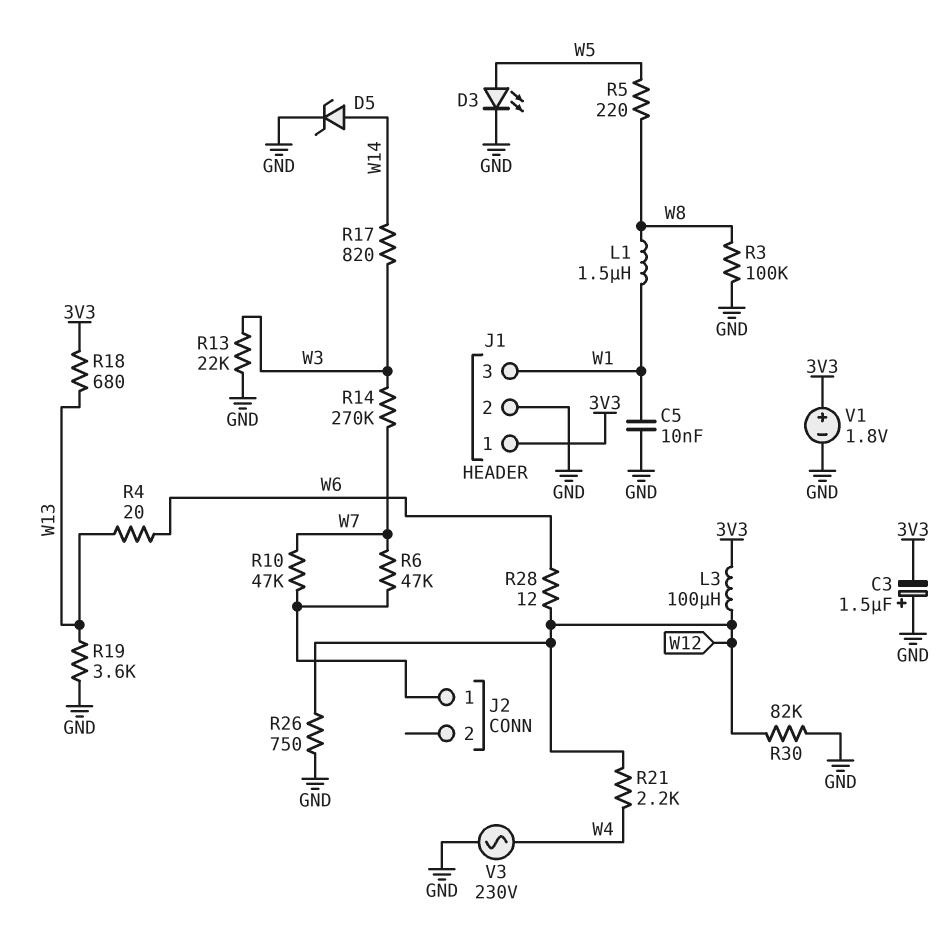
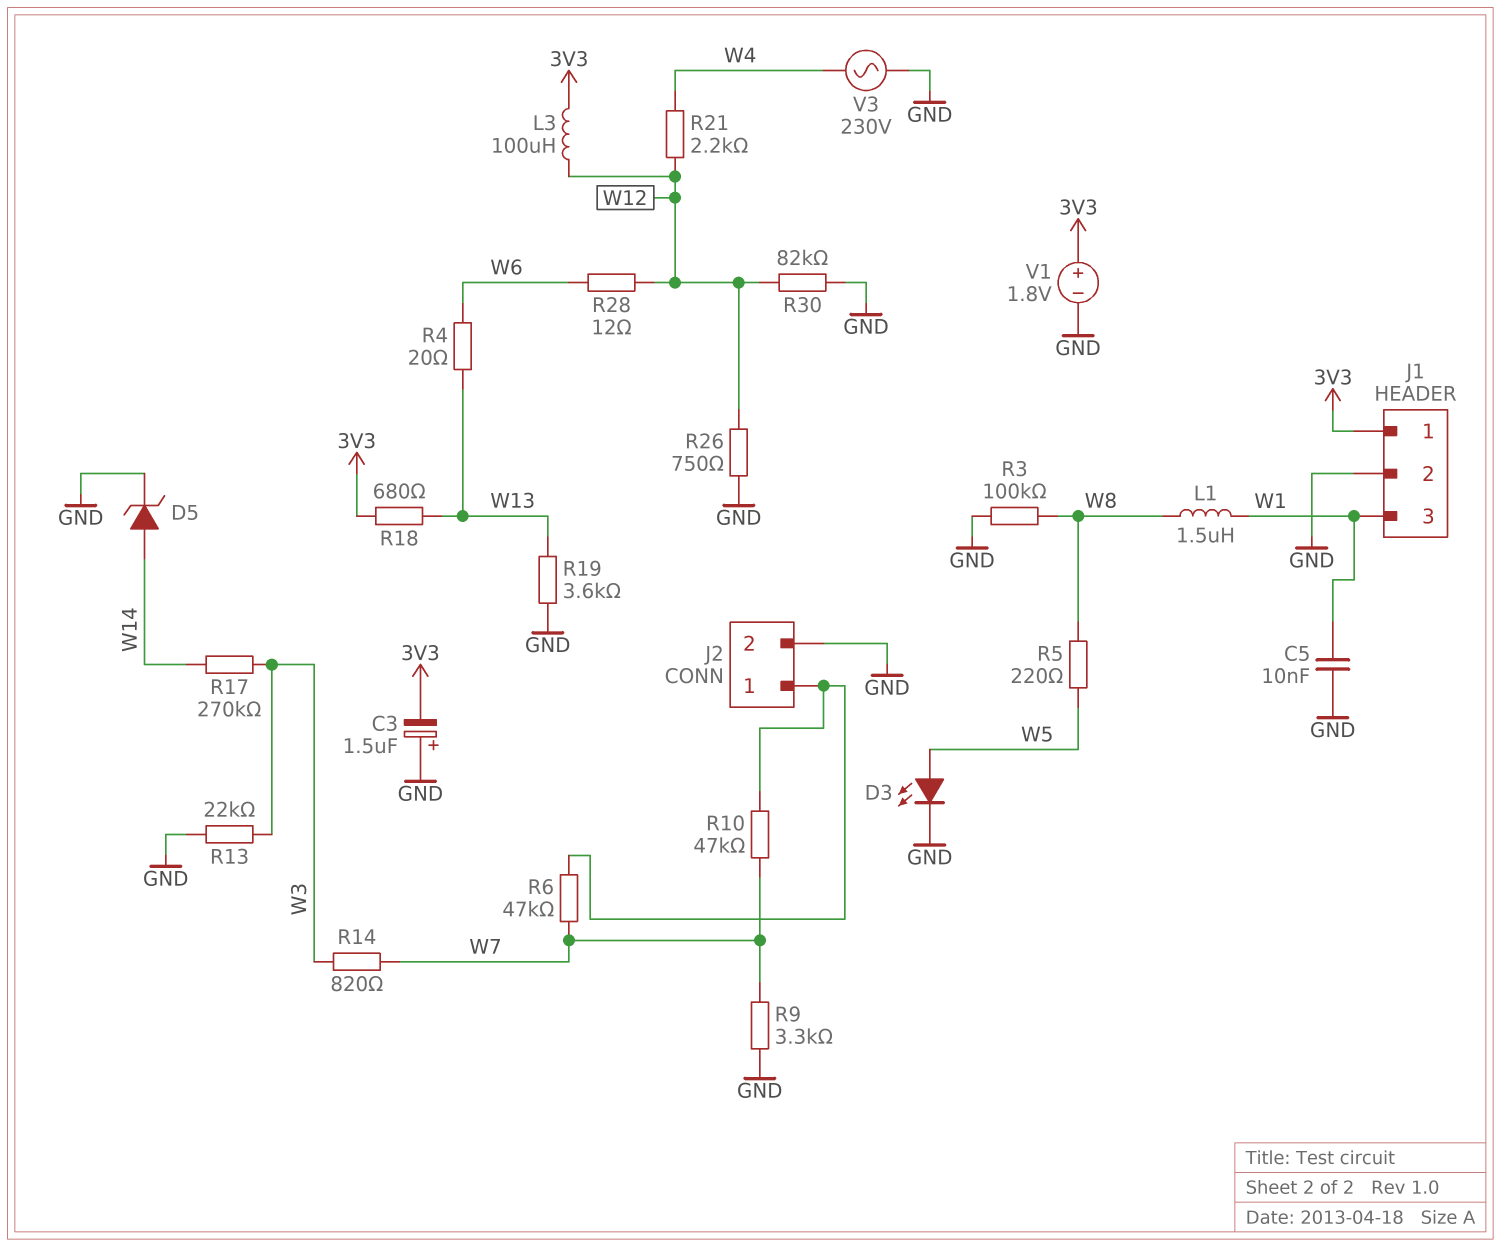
J2 pin 2: none -> GND
R9: none -> 3.3k (GND, W7)
R14: 270k (W3, W7) -> 820 (W3, W7)
R17: 820 (W3, W14) -> 270k (W3, W14)

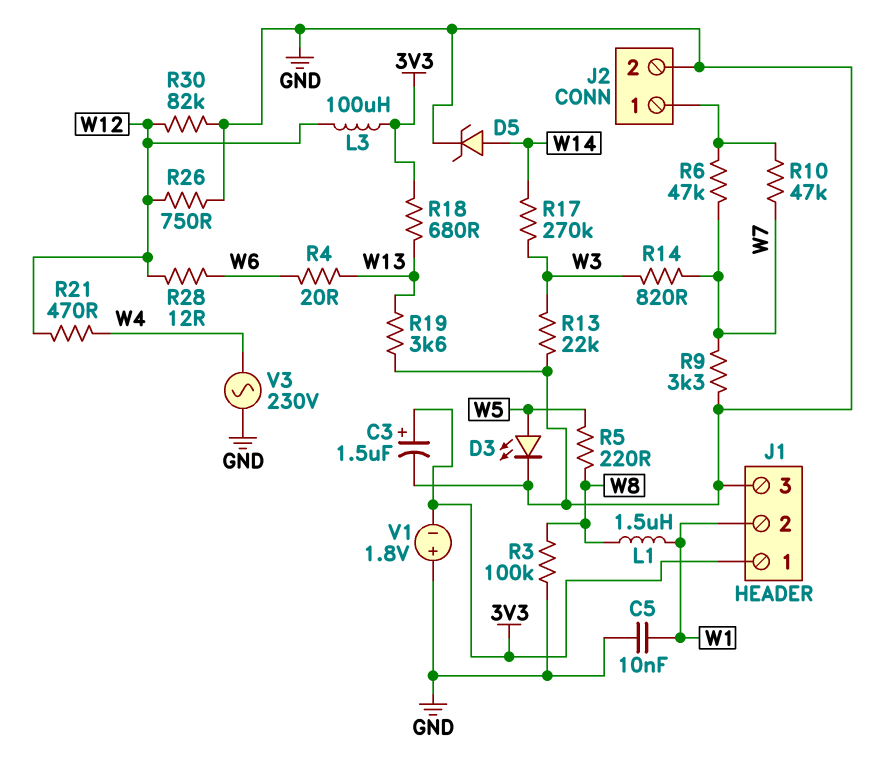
C3: 1.5uF (plus GND, minus 3V3) -> 1.5uF (plus 3V3, minus GND)
J1 pin 2: GND -> W1
J1 pin 3: W1 -> GND
R21: 2.2k (W4, W12) -> 470 (W4, W12)
V1: 1.8V (plus 3V3, minus GND) -> 1.8V (plus GND, minus 3V3)

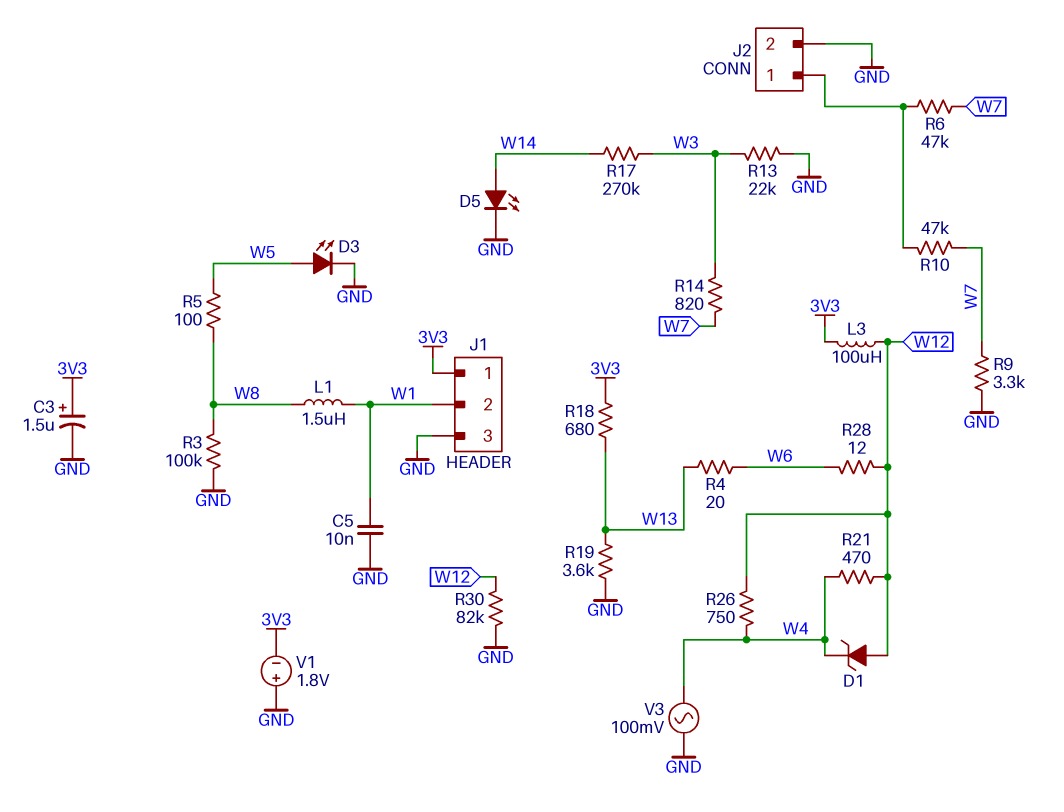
D1: none -> zener (A W12, K W4)
D5: zener (A W14, K GND) -> LED (A W14, K GND)
R5: 220 (W5, W8) -> 100 (W5, W8)
R26: 750 (GND, W12) -> 750 (W4, W12)
V3: AC 230V (GND, W4) -> AC 100mV (GND, W4)

